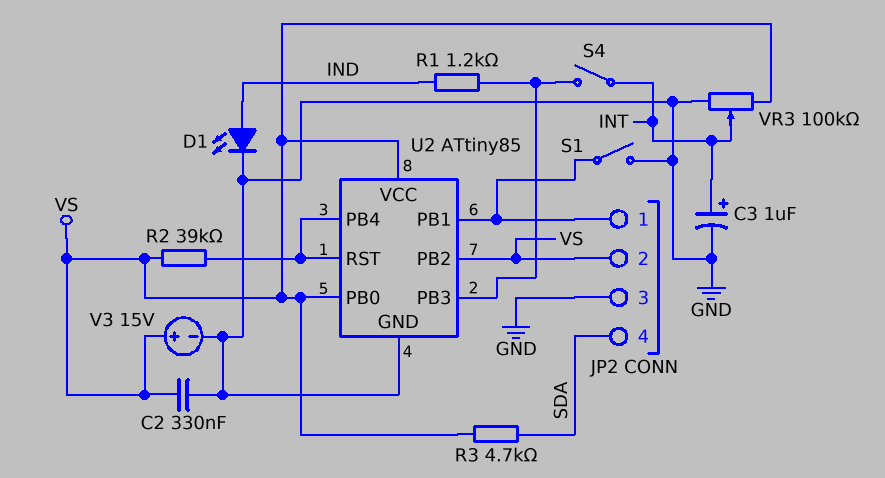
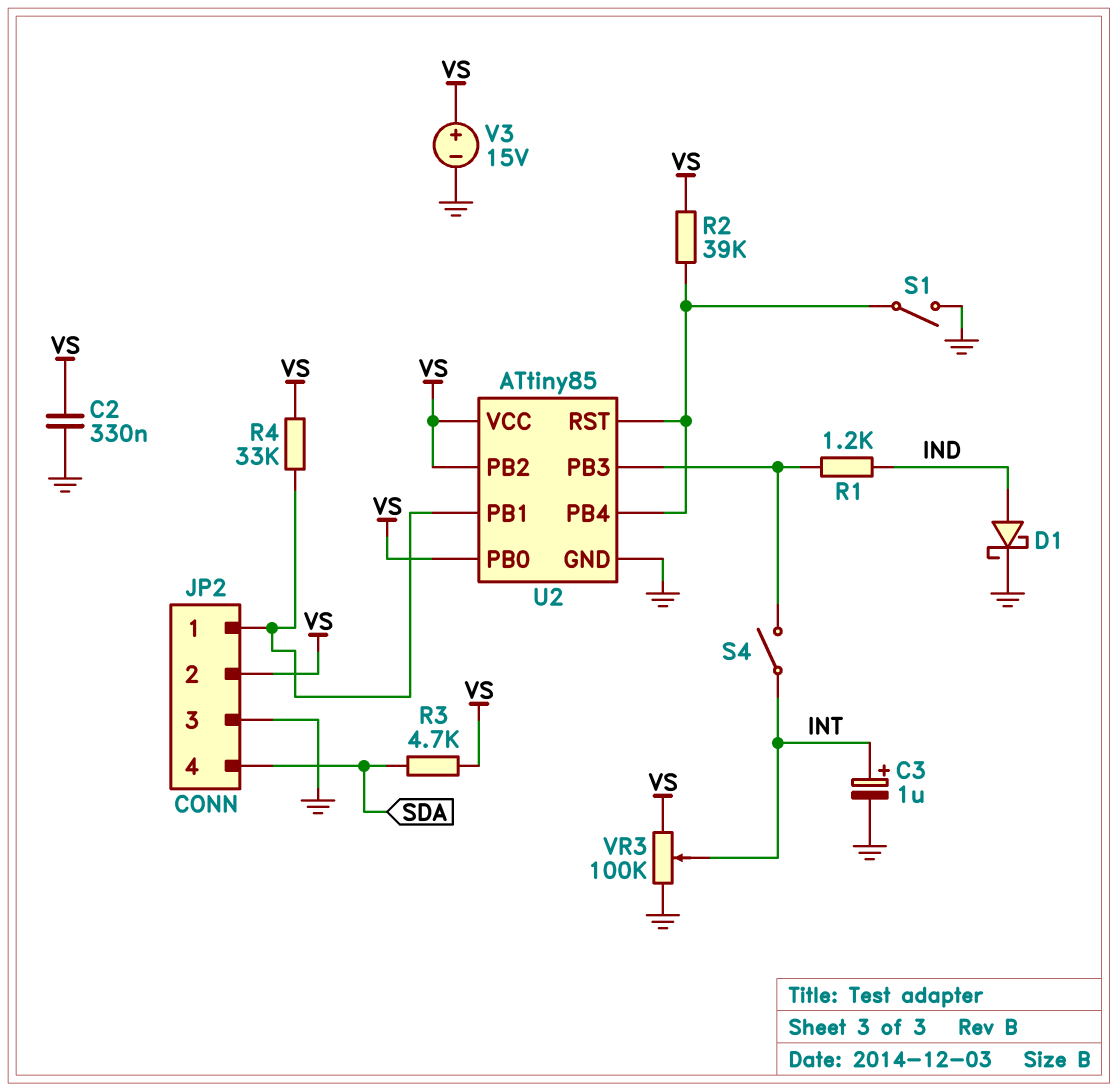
D1: LED (A IND, K GND) -> schottky (A IND, K GND)
R4: none -> 33k (JP2/1, VS)
S1: switch (GND, JP2/1) -> switch (GND, U2/PB4)

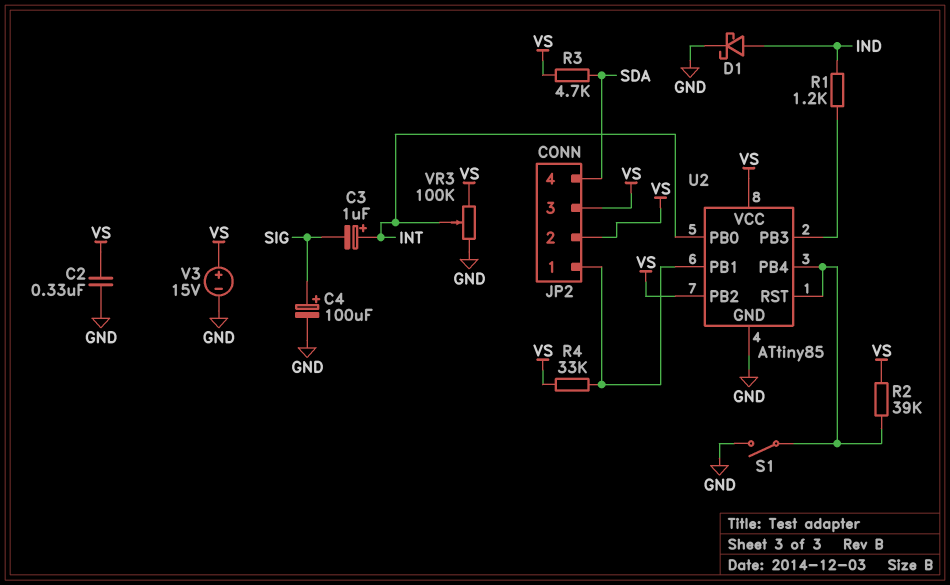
C3: 1uF (plus INT, minus GND) -> 1uF (plus INT, minus SIG)
C4: none -> 100uF (plus SIG, minus GND)
JP2 pin 3: GND -> VS
S4: switch (INT, U2/PB3) -> none
U2 pin PB0: VS -> INT

